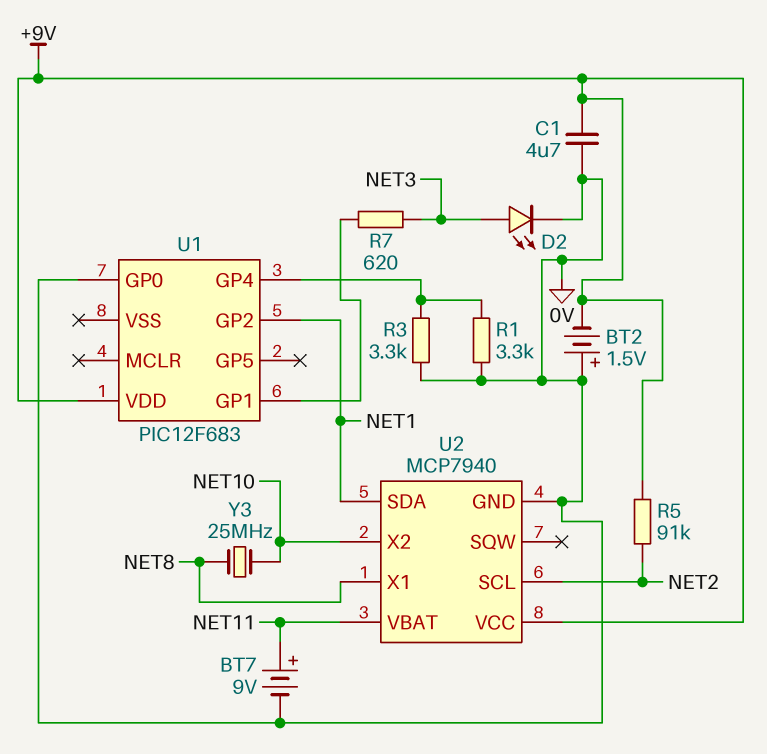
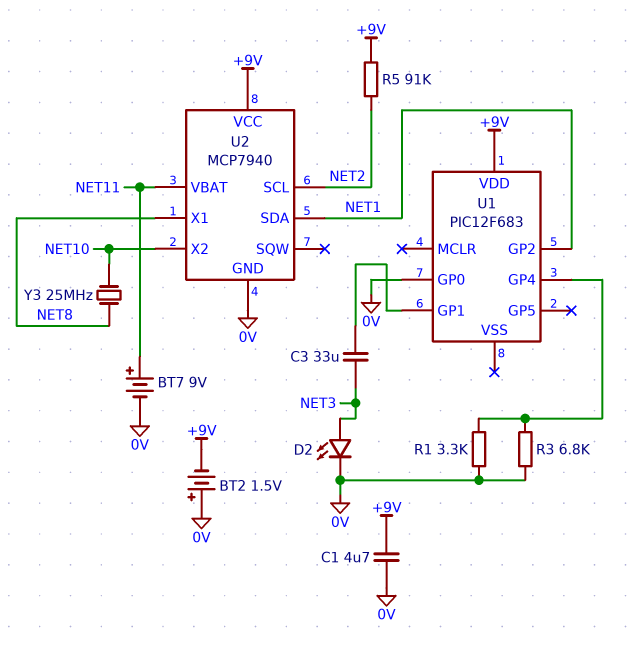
C3: none -> 33uF (NET3, U1/GP1)
R3: 3.3k (0V, U1/GP4) -> 6.8k (0V, U1/GP4)
R7: 620 (NET3, U1/GP1) -> none

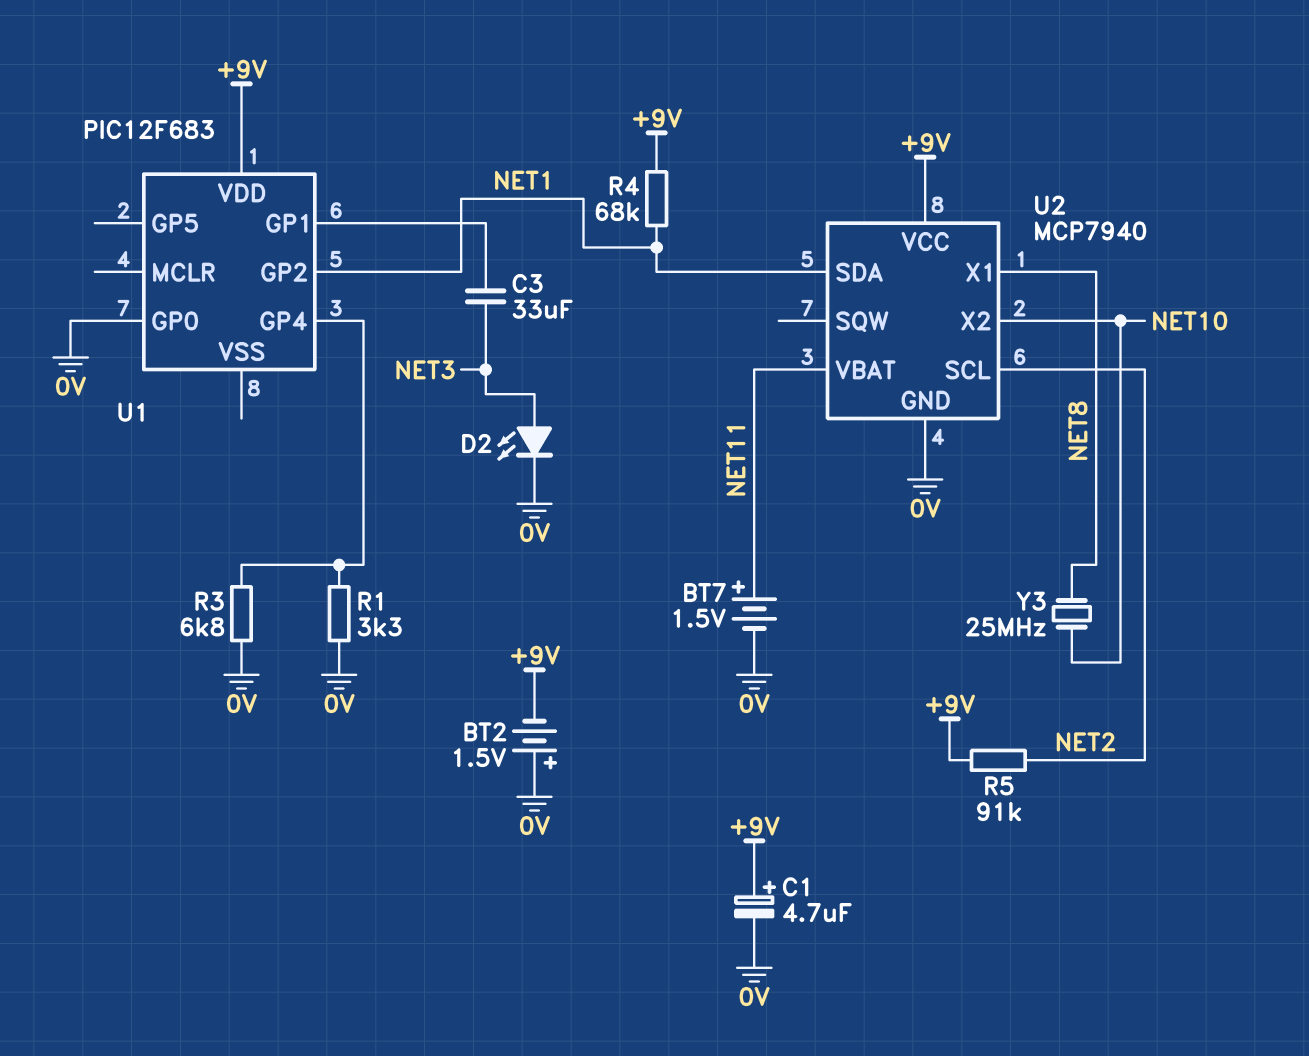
BT7: 9V (plus NET11, minus 0V) -> 1.5V (plus NET11, minus 0V)
C1: 4.7uF (+9V, 0V) -> 4.7uF (plus +9V, minus 0V)
R4: none -> 68k (+9V, NET1)

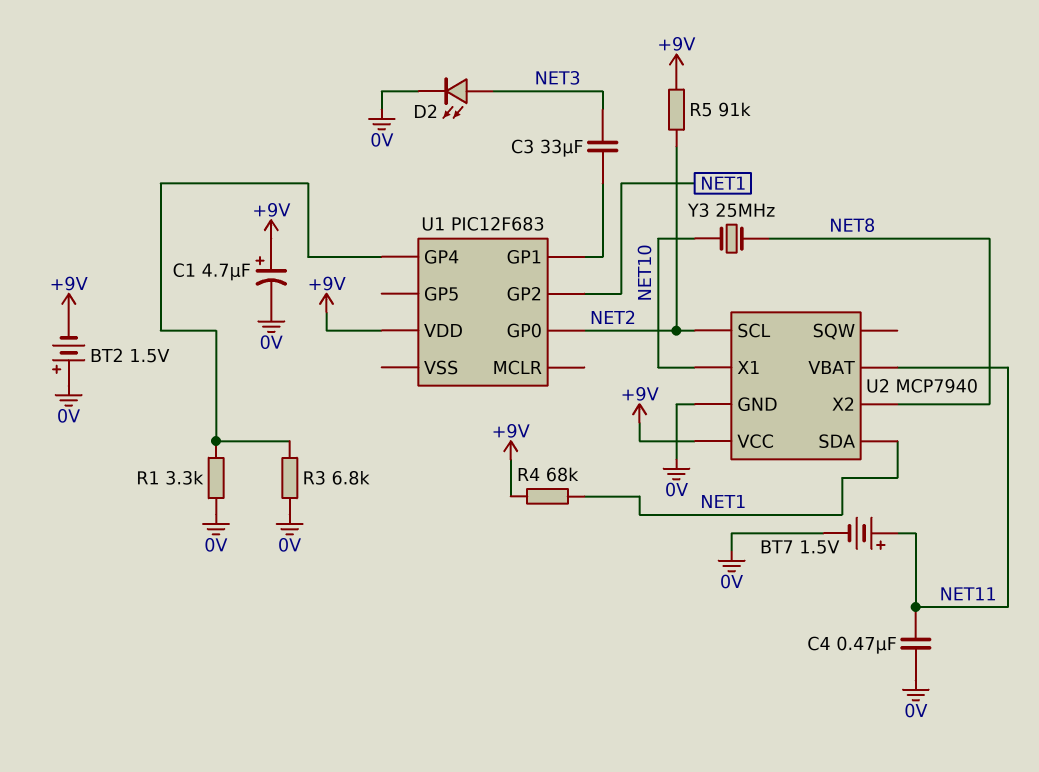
C4: none -> 470nF (0V, NET11)
U1 pin GP0: 0V -> NET2
U2 pin X1: NET8 -> NET10
U2 pin X2: NET10 -> NET8

